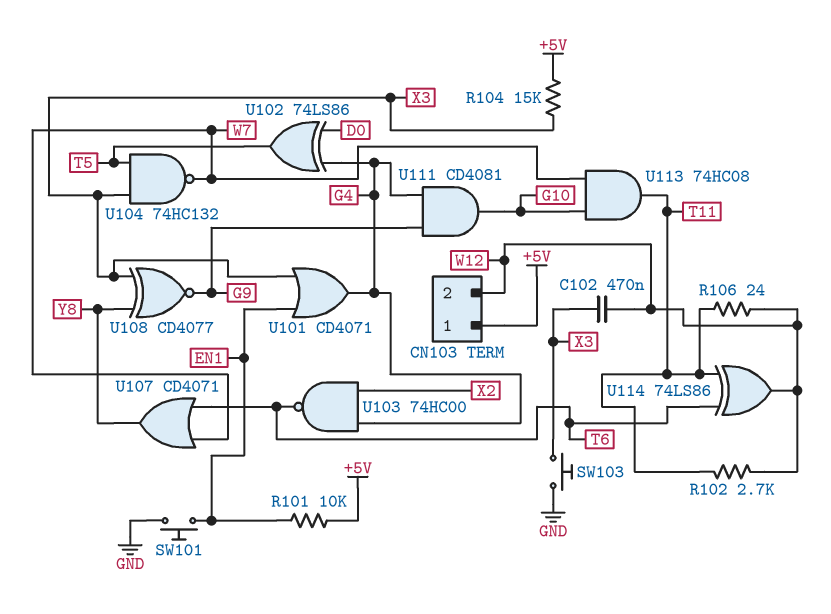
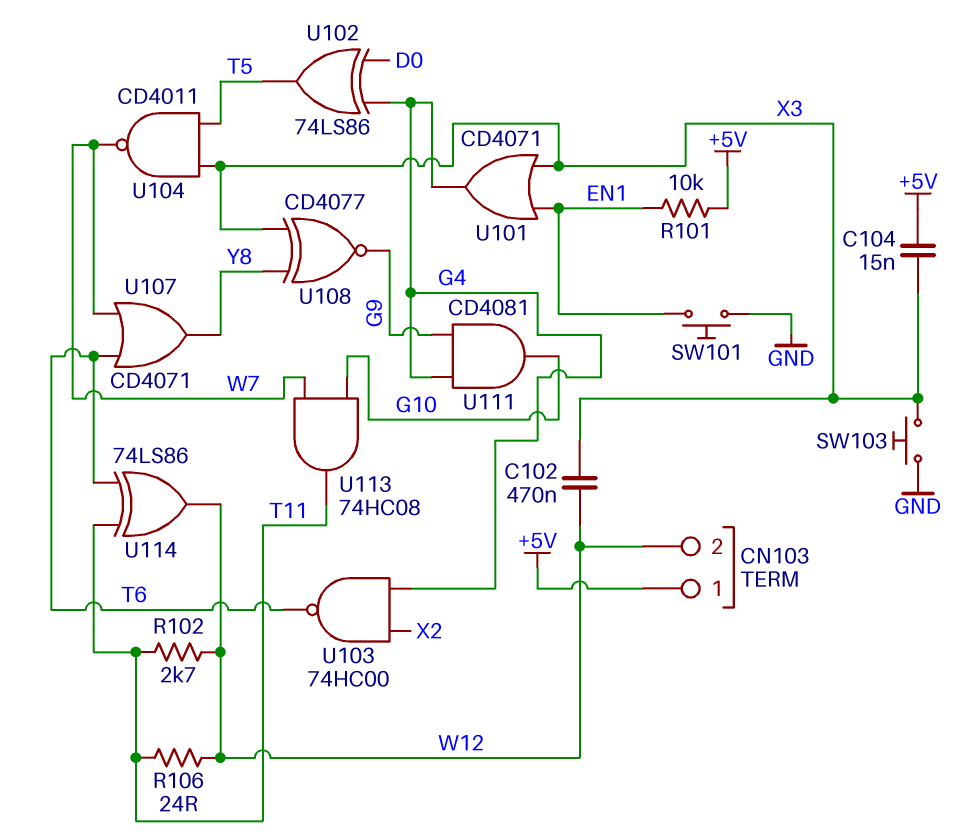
C104: none -> 15nF (+5V, X3)
R104: 15k (+5V, X3) -> none
U104: NAND 74HC132 (in T5, in X3, out W7) -> NAND CD4011 (in T5, in X3, out W7)

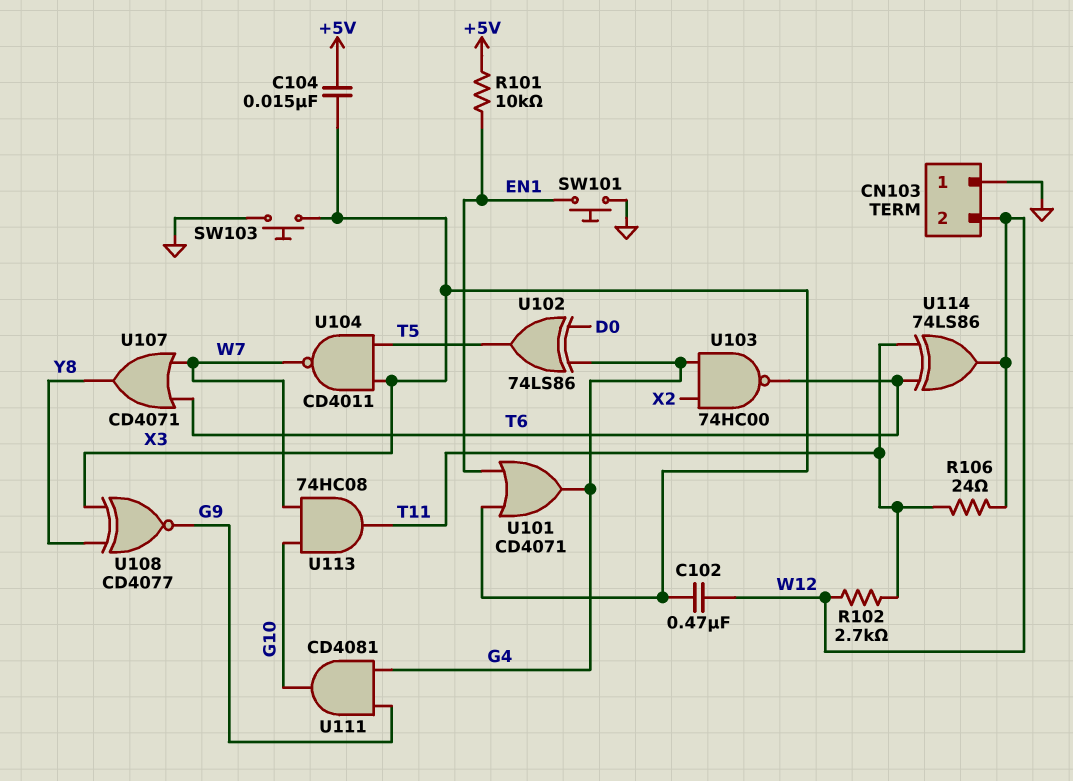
CN103 pin 1: +5V -> GND

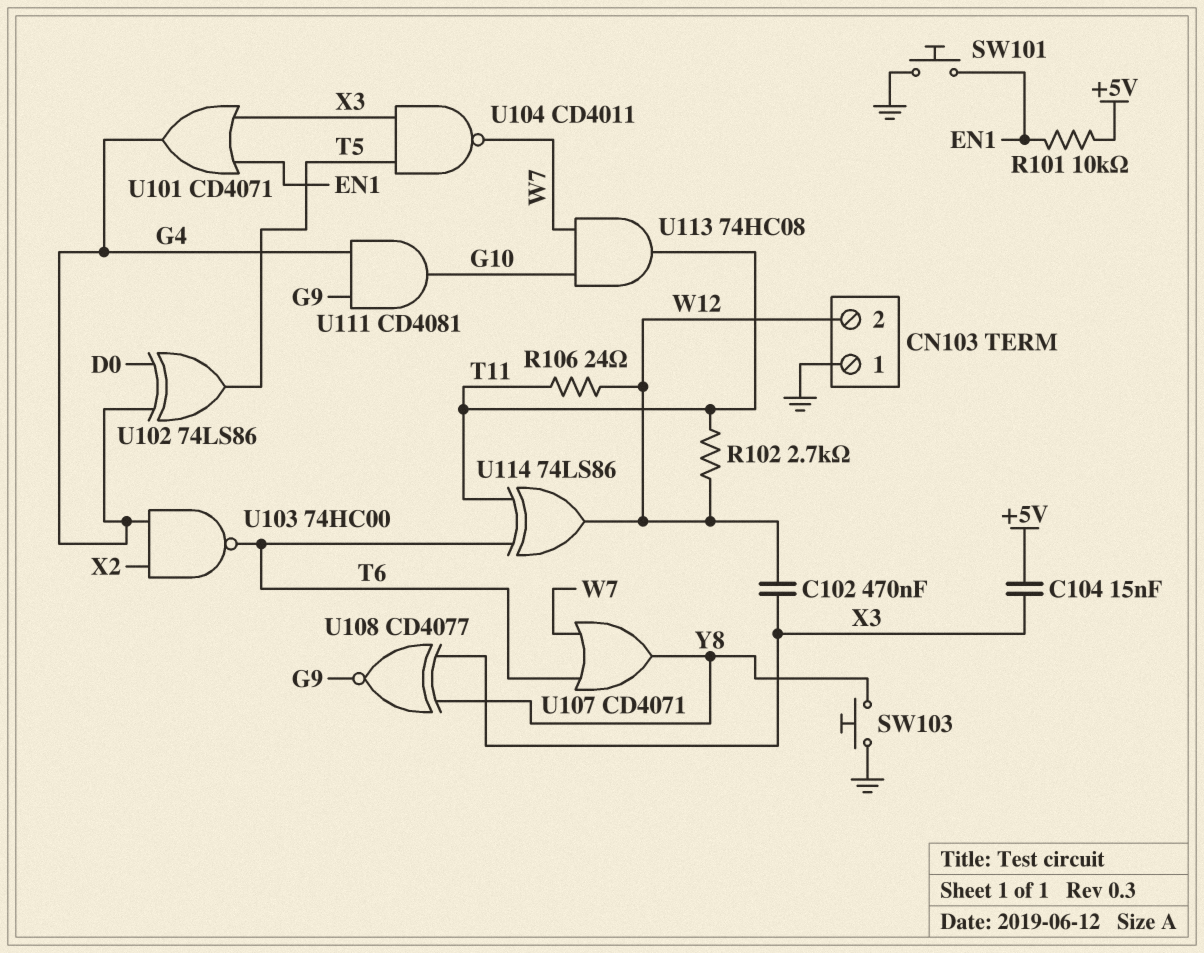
SW103: button (GND, X3) -> button (GND, Y8)

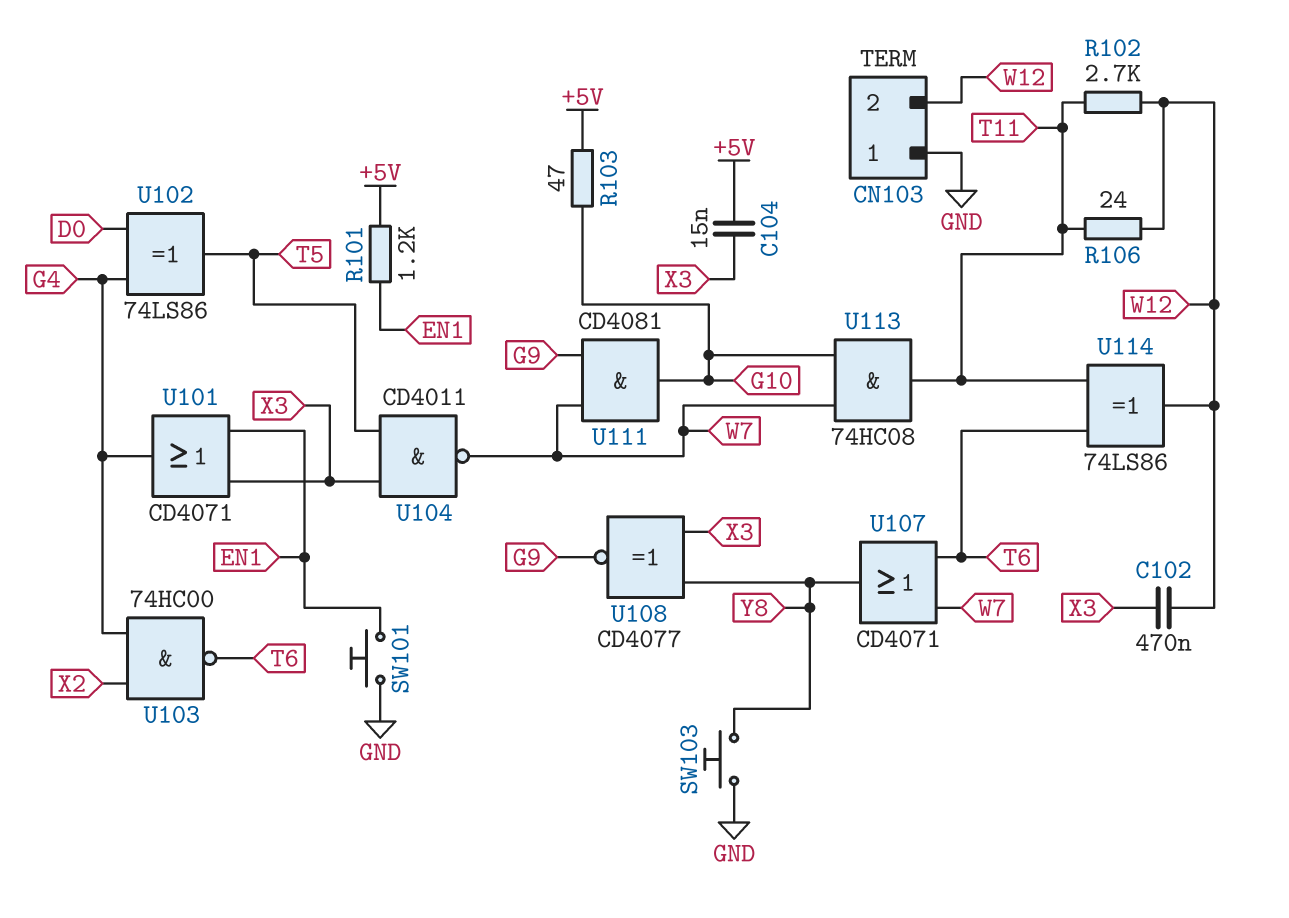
R101: 10k (+5V, EN1) -> 1.2k (+5V, EN1)
R103: none -> 47 (+5V, G10)
U111: AND CD4081 (in G4, in G9, out G10) -> AND CD4081 (in G9, in W7, out G10)

